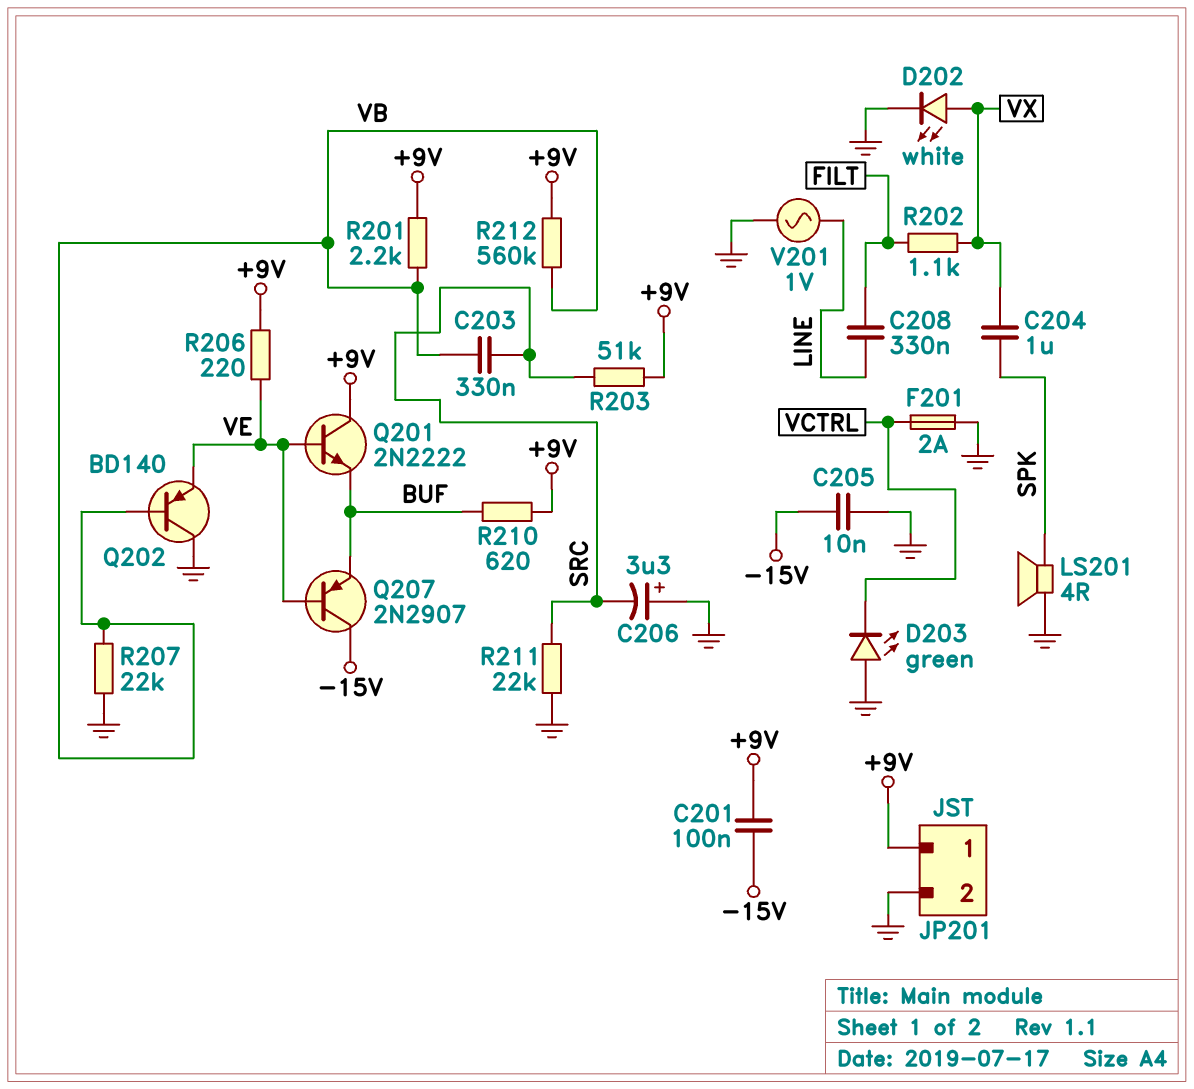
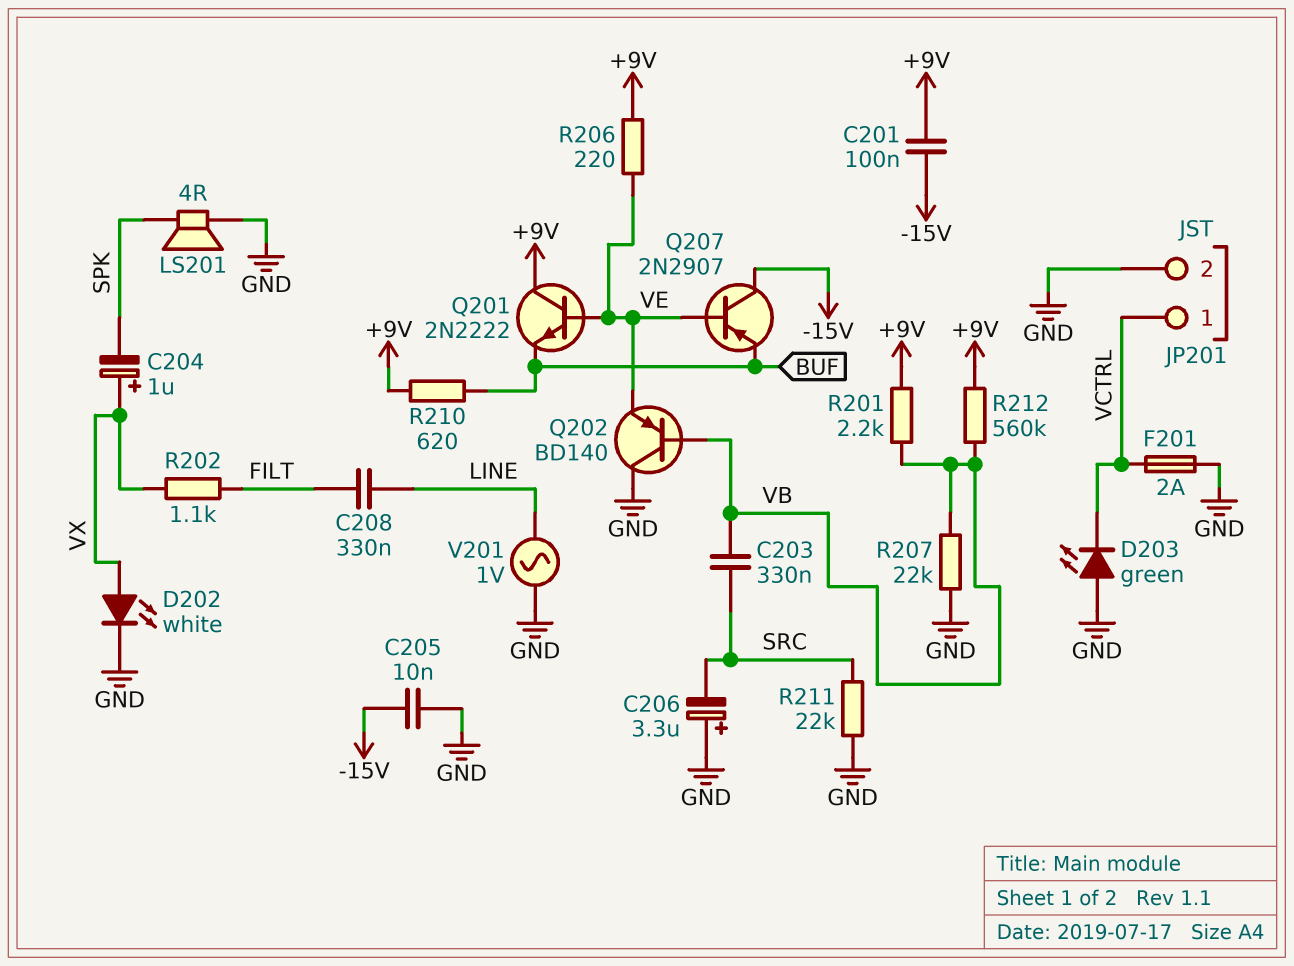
C204: 1uF (SPK, VX) -> 1uF (plus VX, minus SPK)
JP201 pin 1: +9V -> VCTRL
R203: 51k (+9V, SRC) -> none

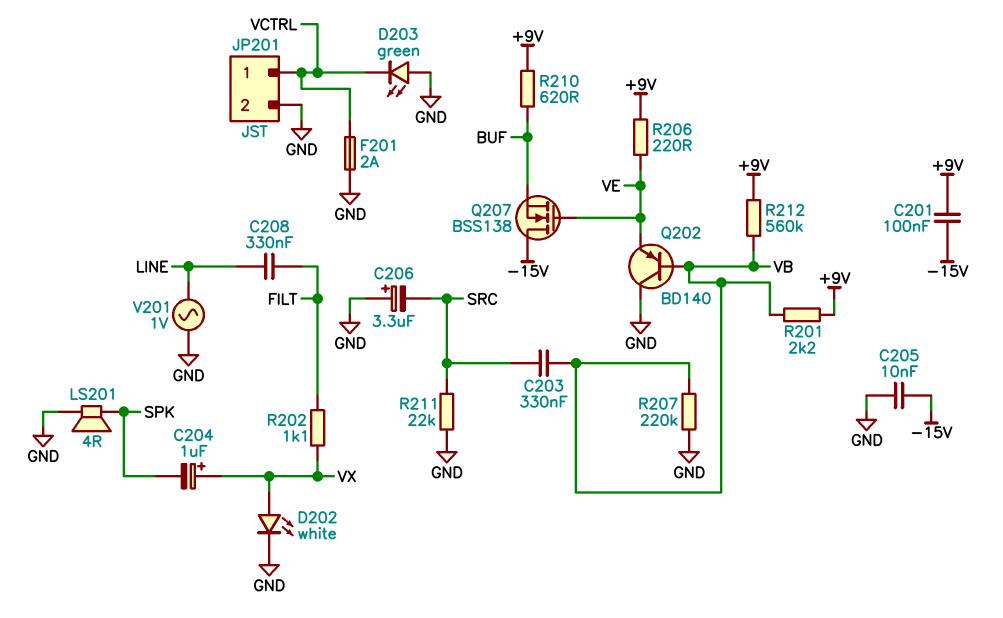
Q201: NPN 2N2222 (B VE, C +9V, E BUF) -> none
Q207: PNP 2N2907 (B VE, C -15V, E BUF) -> NMOS BSS138 (G VE, D -15V, S BUF)
R207: 22k (GND, VB) -> 220k (GND, VB)

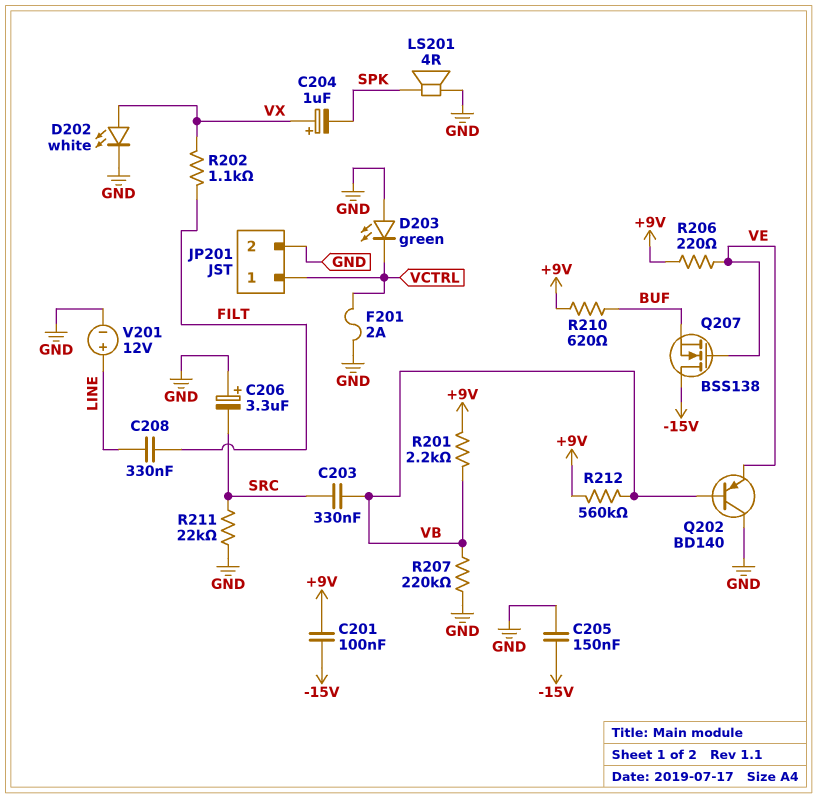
C205: 10nF (-15V, GND) -> 150nF (-15V, GND)
V201: AC 1V (GND, LINE) -> 12V (plus LINE, minus GND)

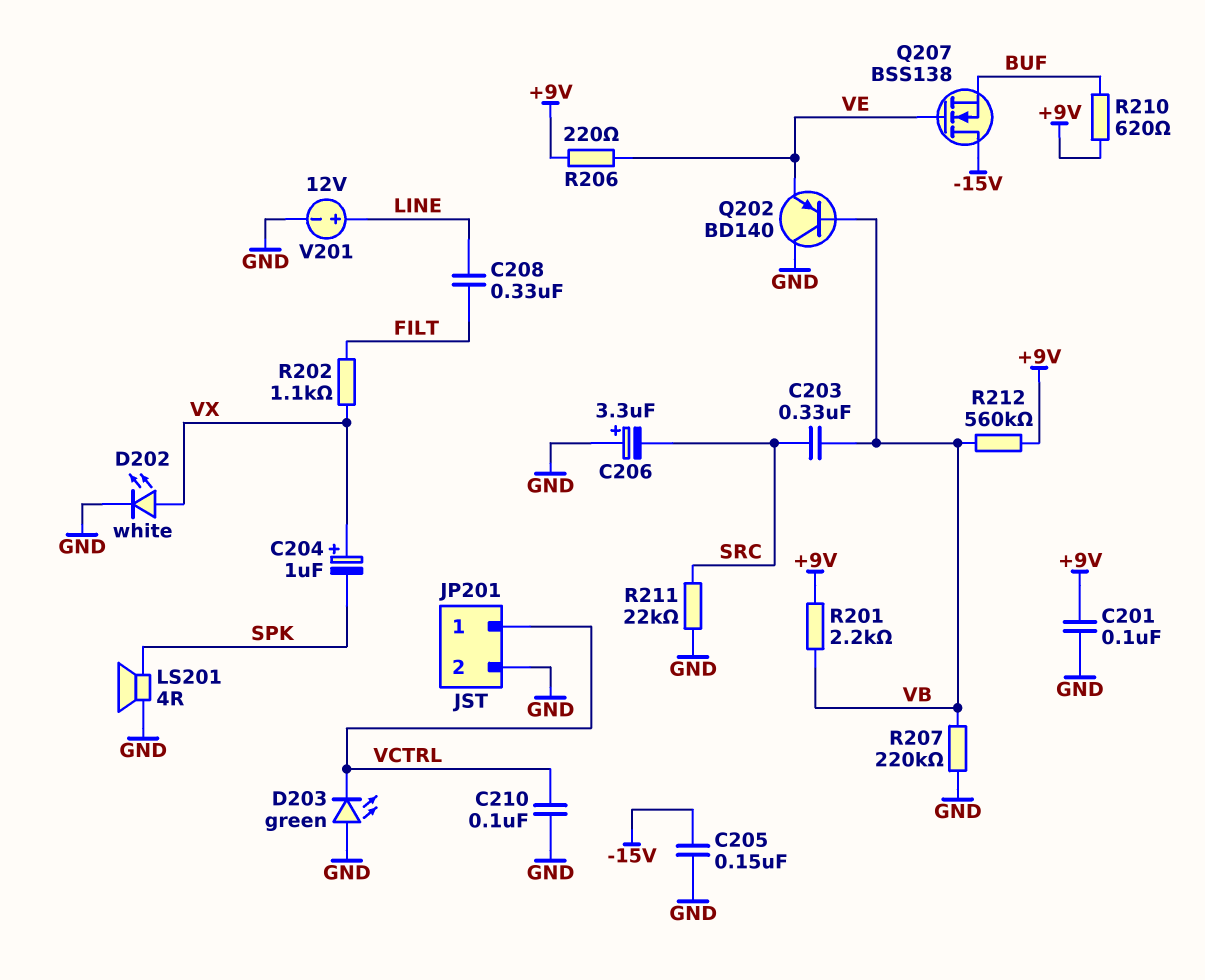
C201: 100nF (+9V, -15V) -> 100nF (+9V, GND)
C210: none -> 100nF (GND, VCTRL)
F201: 2A (GND, VCTRL) -> none

